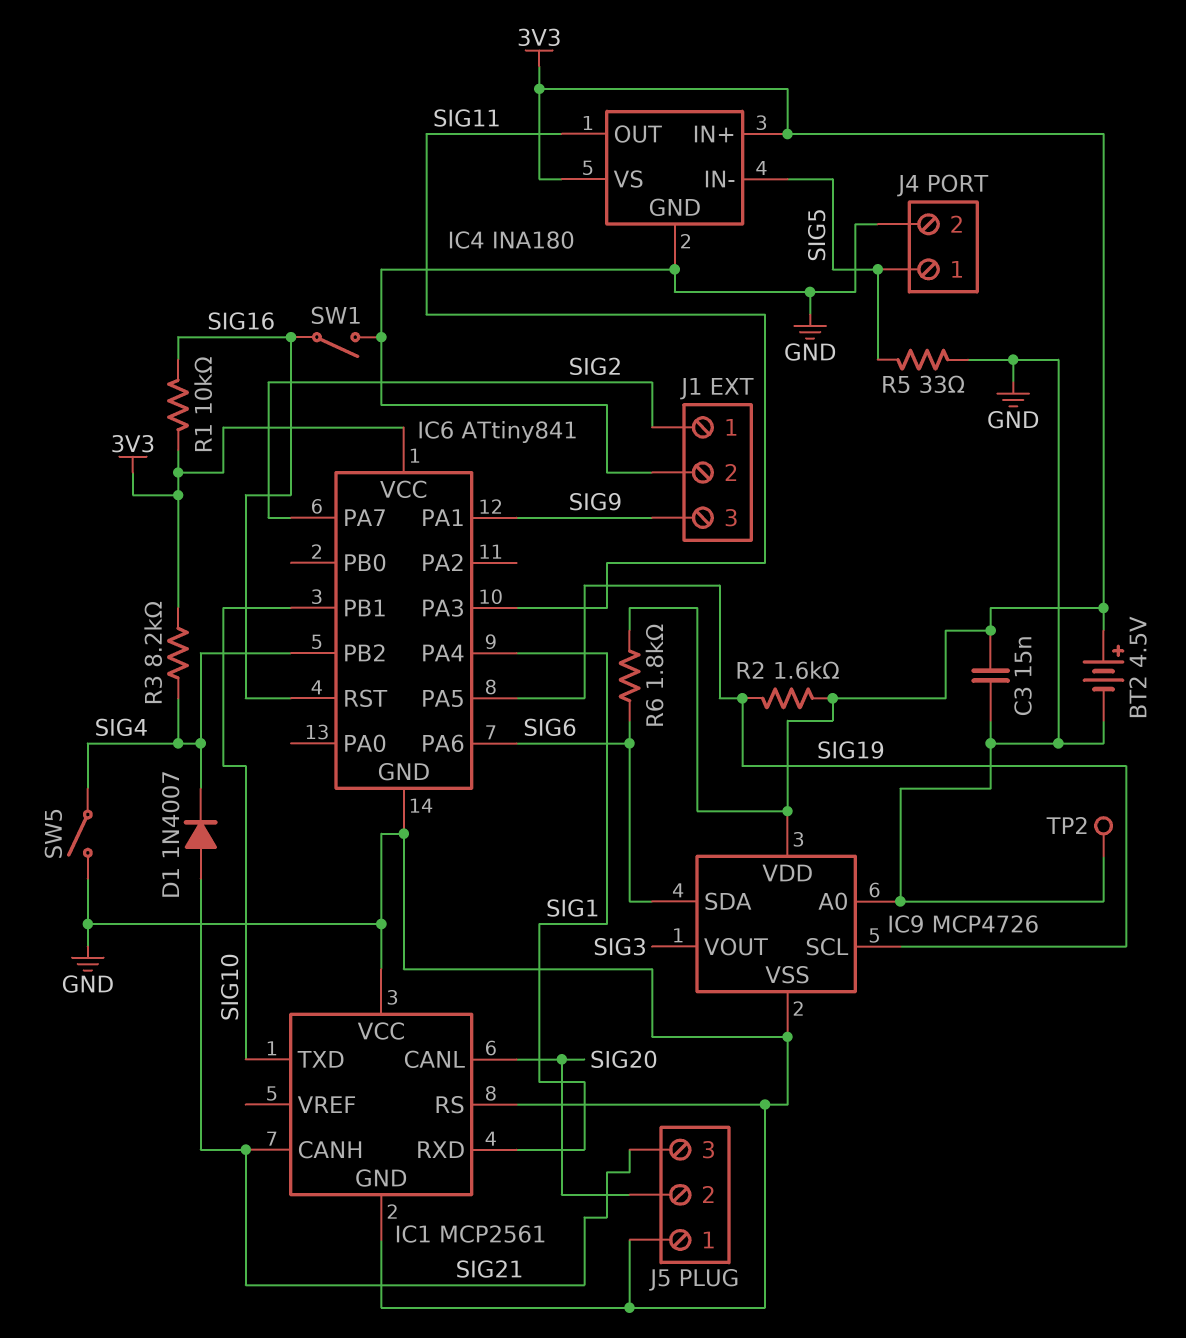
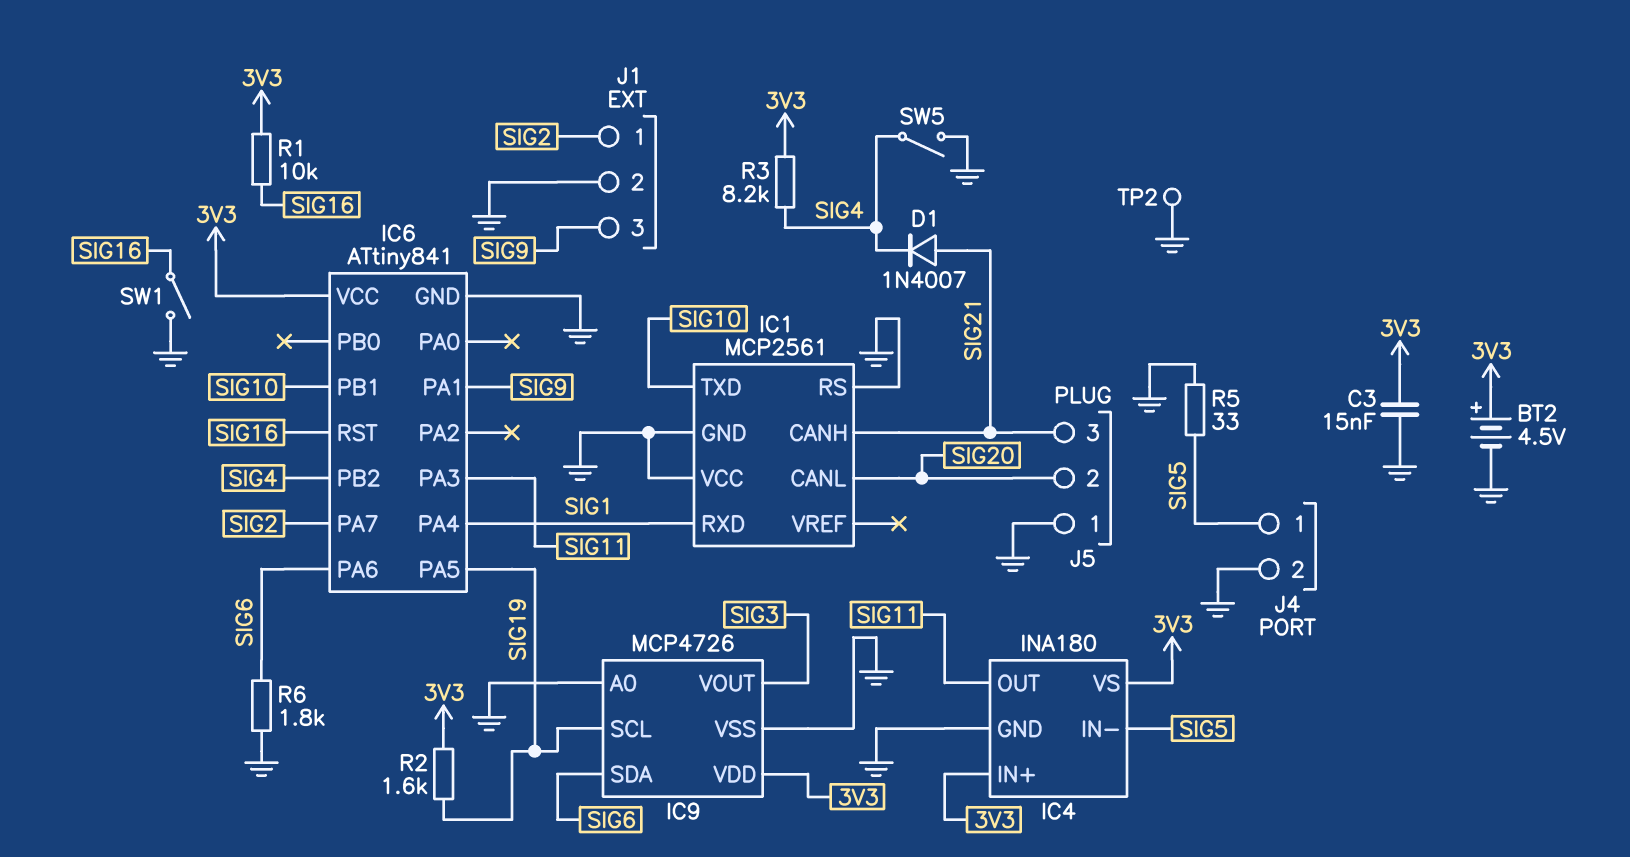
R6: 1.8k (3V3, SIG6) -> 1.8k (GND, SIG6)

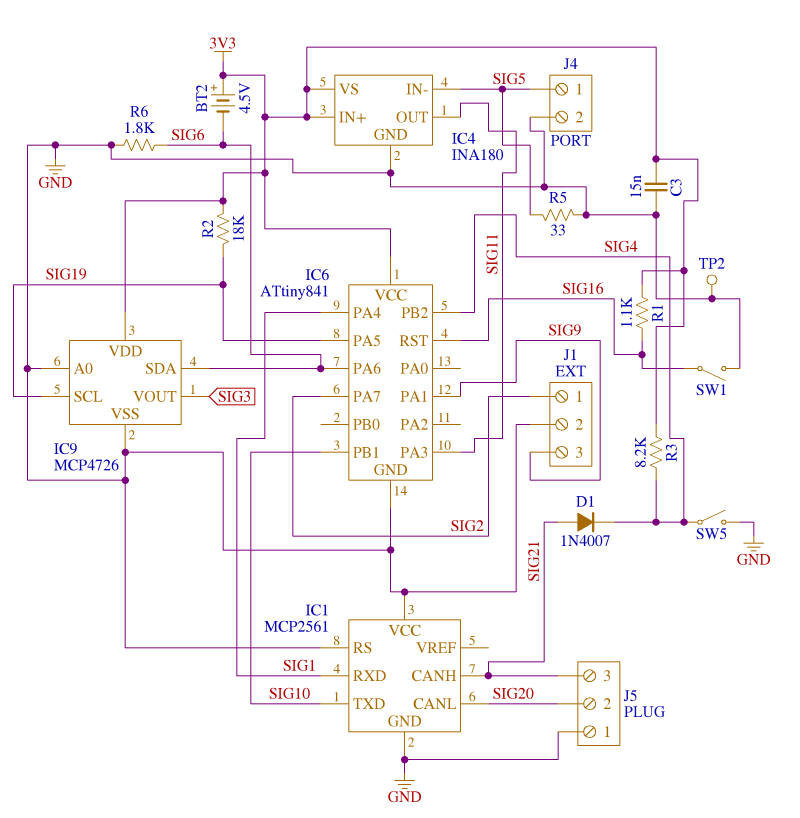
BT2: 4.5V (plus 3V3, minus GND) -> 4.5V (plus 3V3, minus SIG6)
R1: 10k (3V3, SIG16) -> 1.1k (3V3, SIG16)
R2: 1.6k (3V3, SIG19) -> 18k (3V3, SIG19)

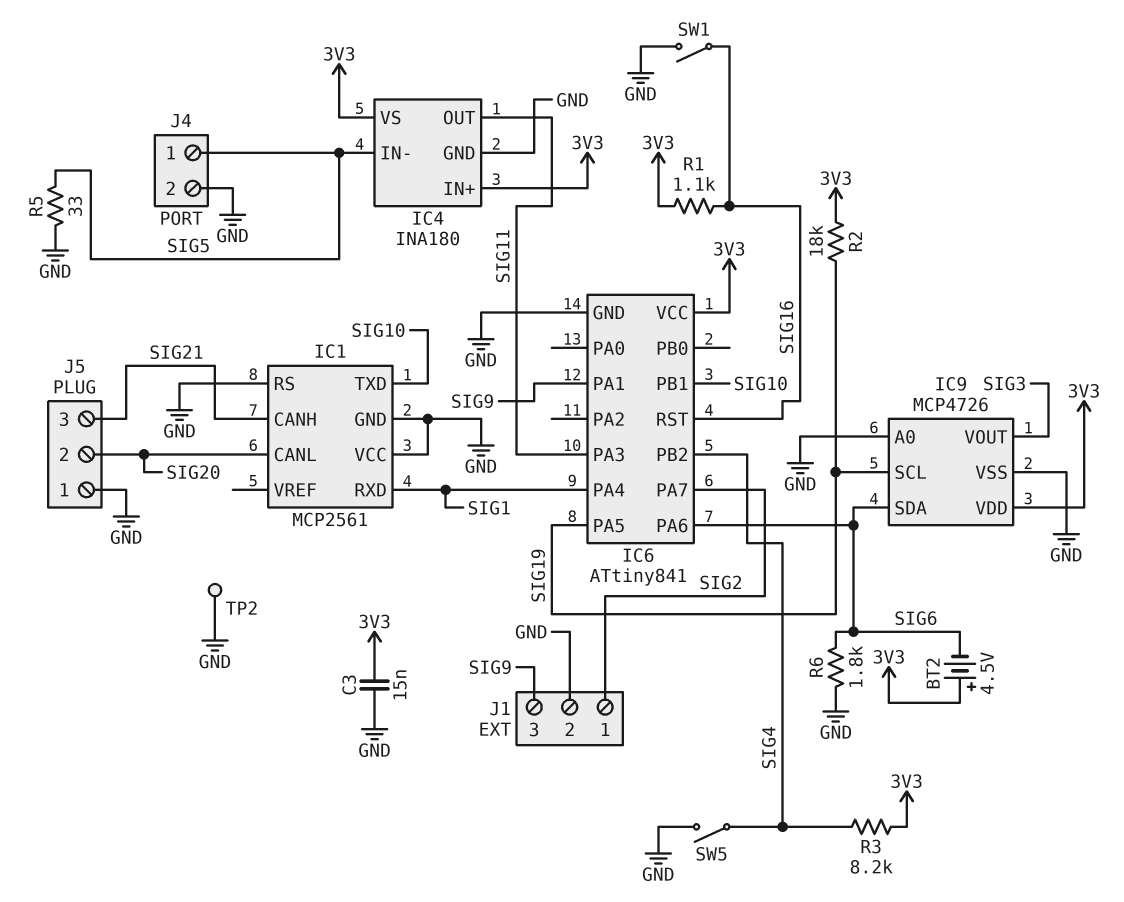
D1: diode 1N4007 (A SIG21, K SIG4) -> none

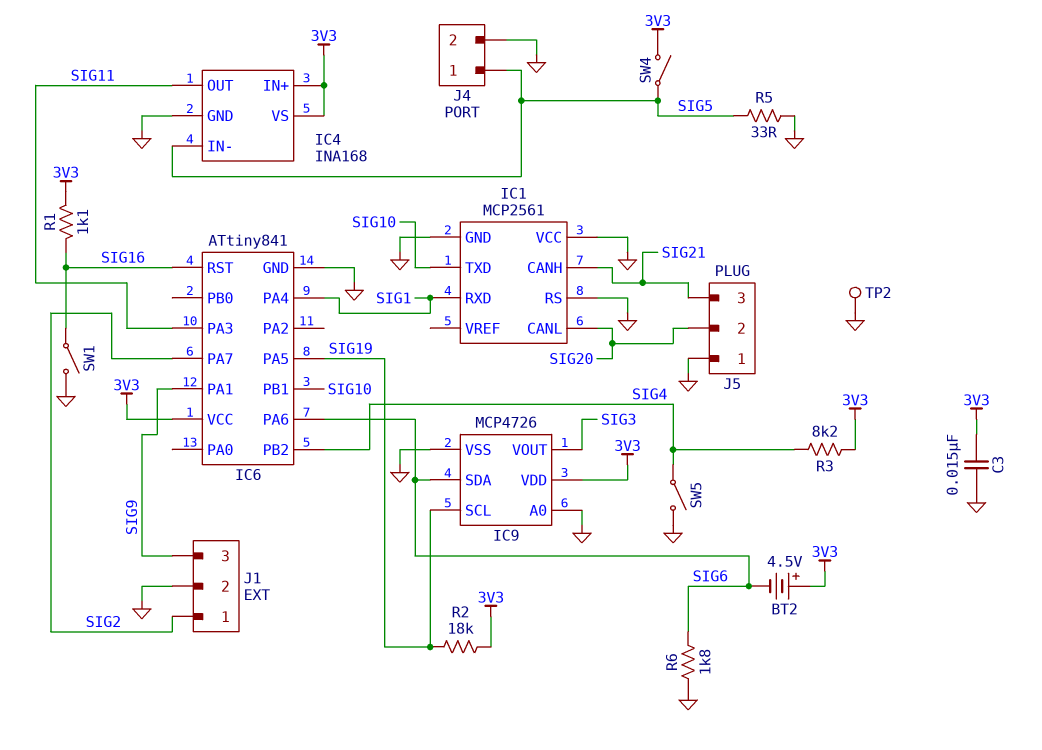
IC4: INA180 -> INA168
SW4: none -> switch (3V3, SIG5)

